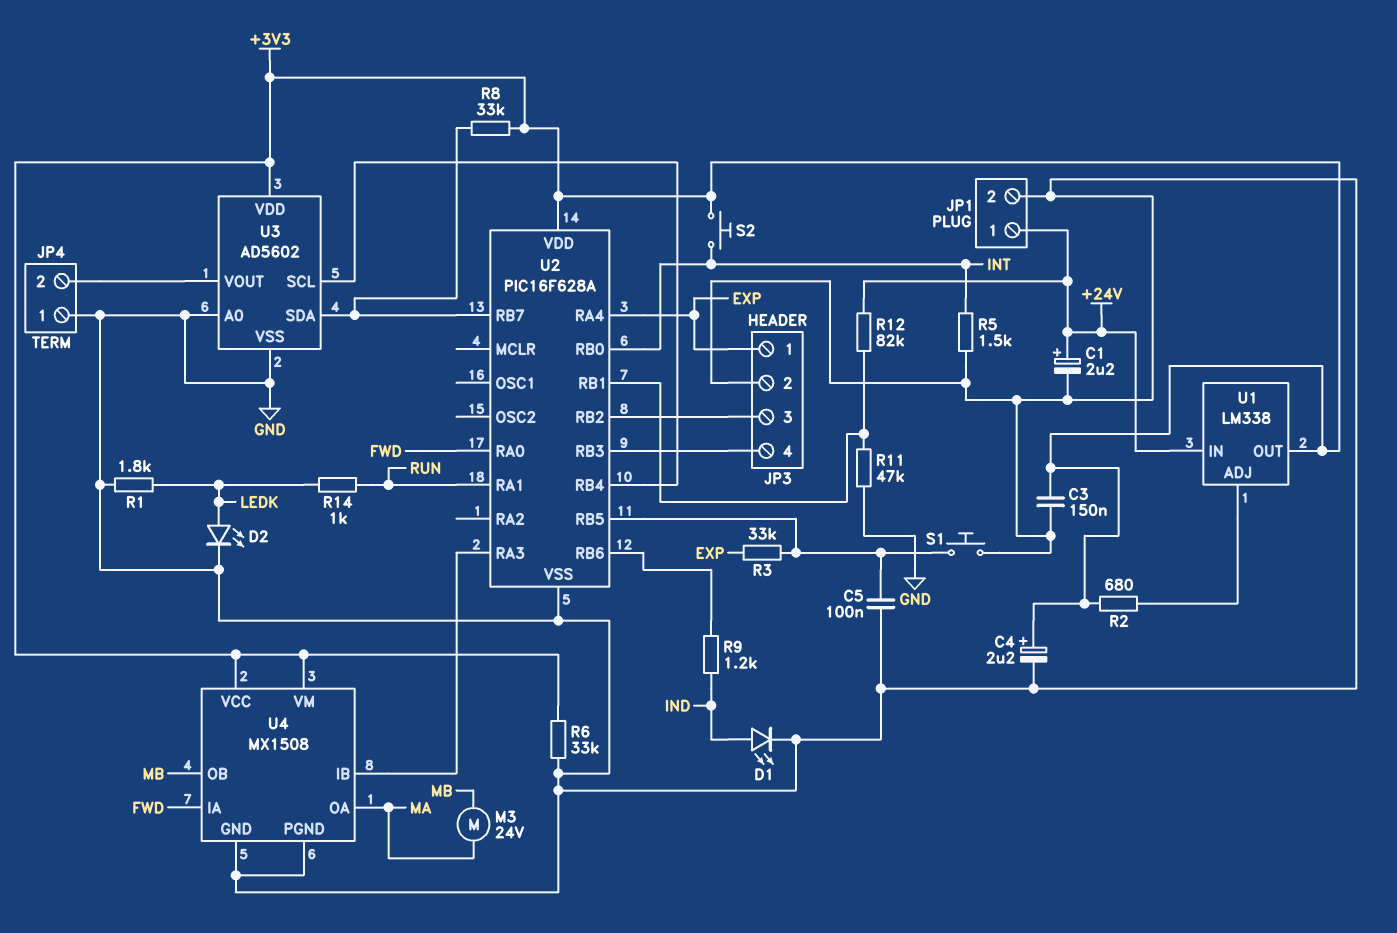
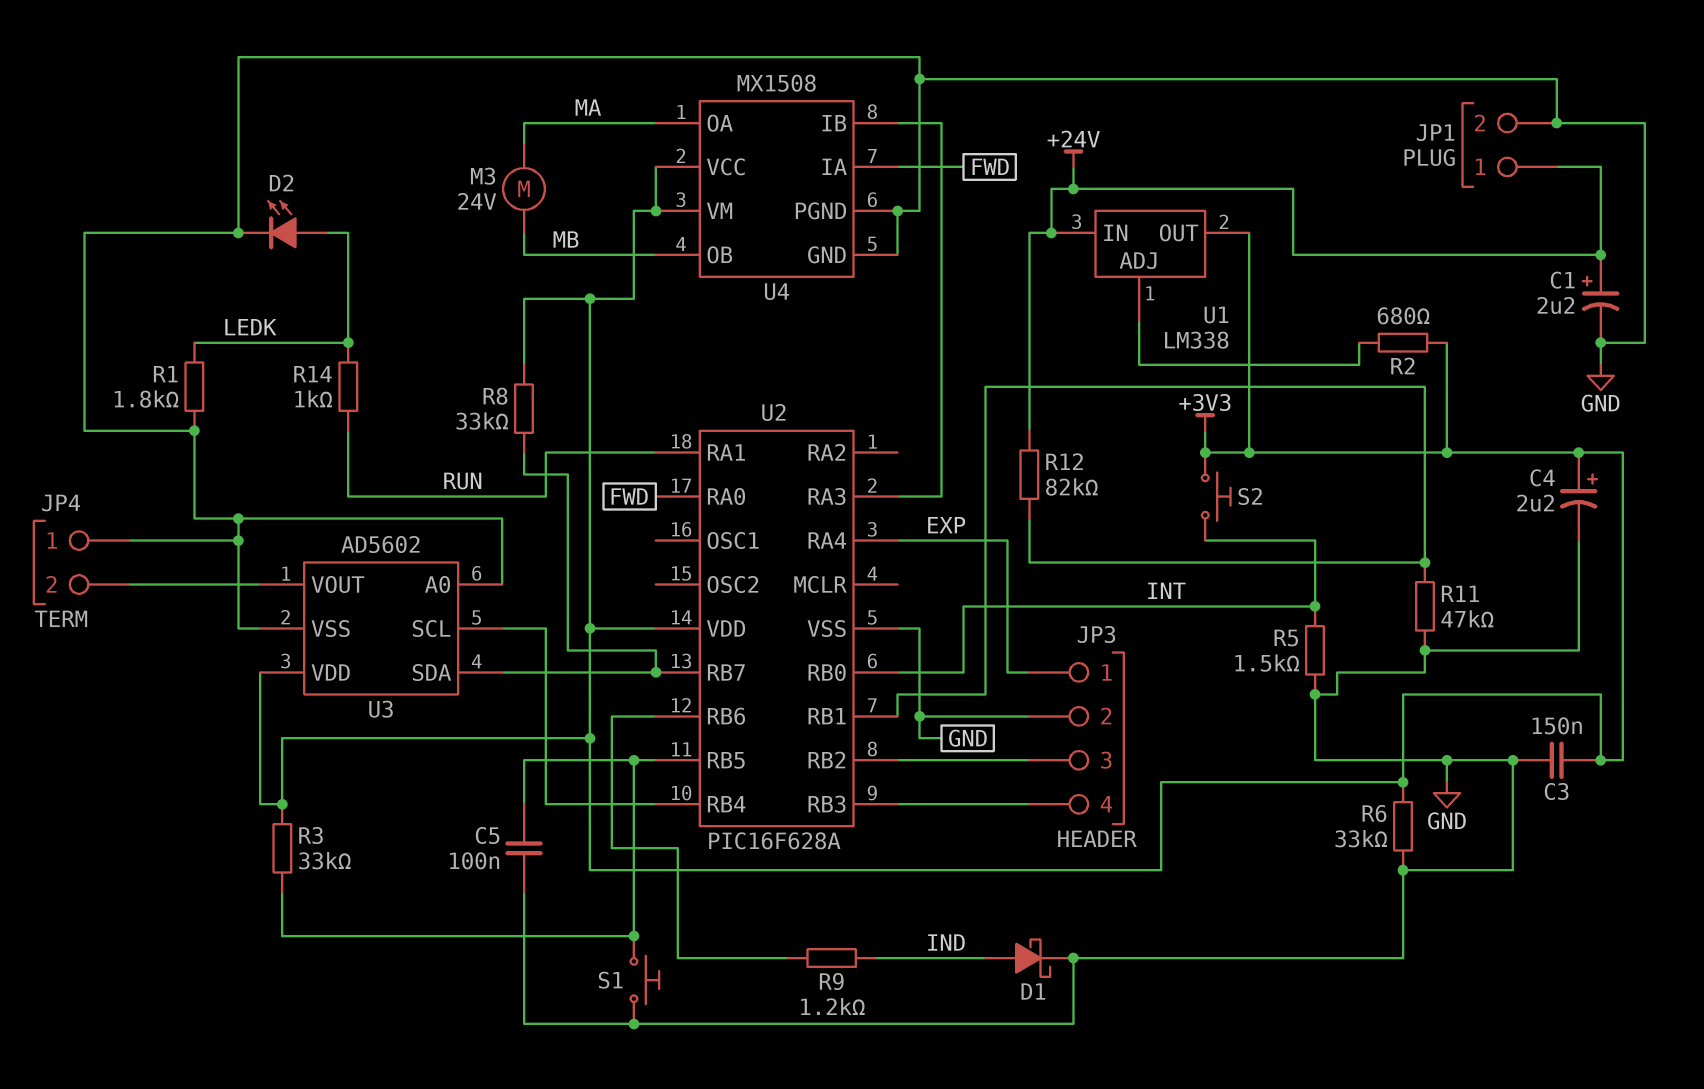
D1: LED (A IND, K GND) -> schottky (A IND, K GND)
R3: 33k (EXP, U2/RB5) -> 33k (+3V3, U2/RB5)

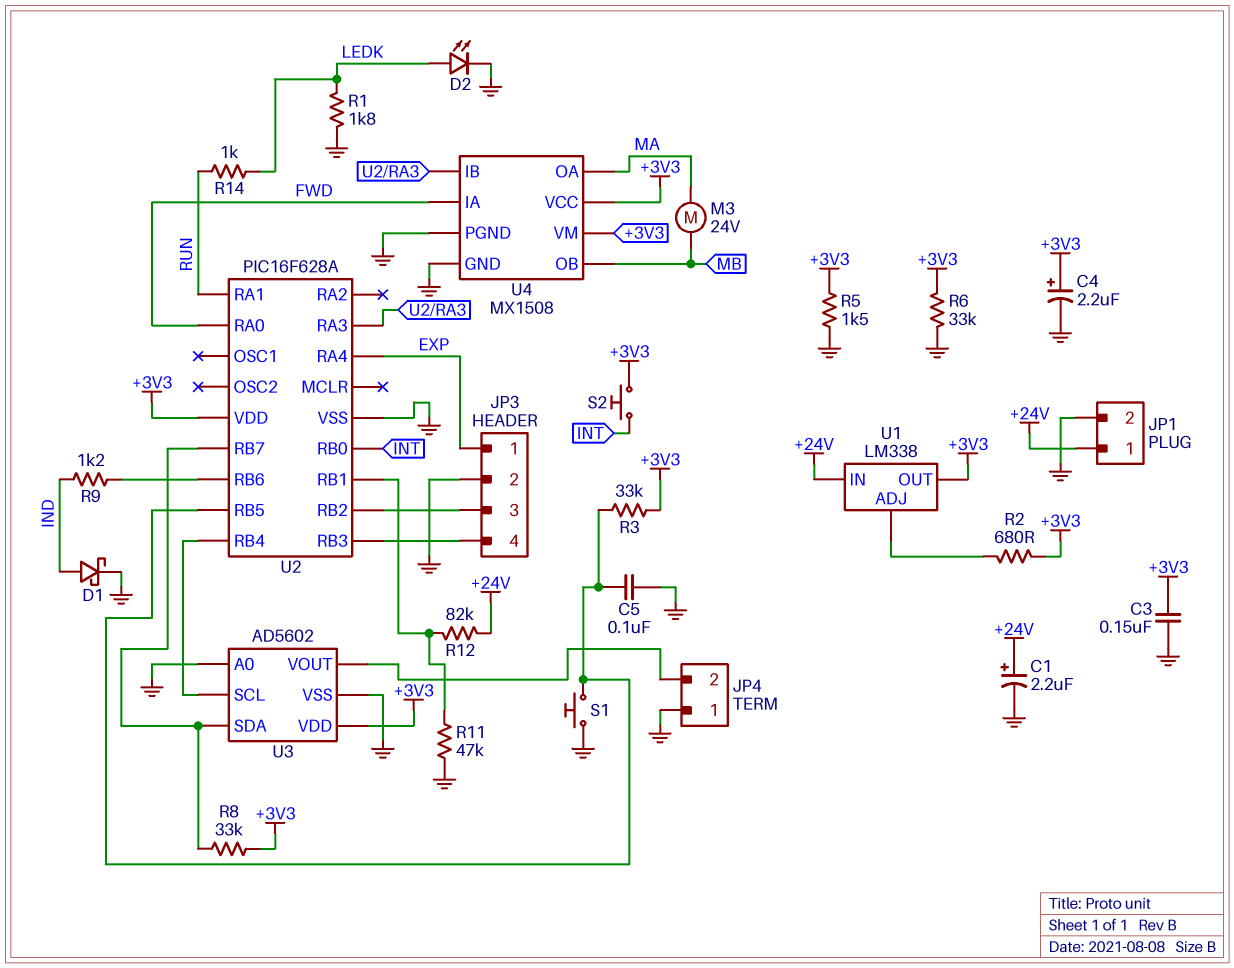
R5: 1.5k (GND, INT) -> 1.5k (+3V3, GND)

